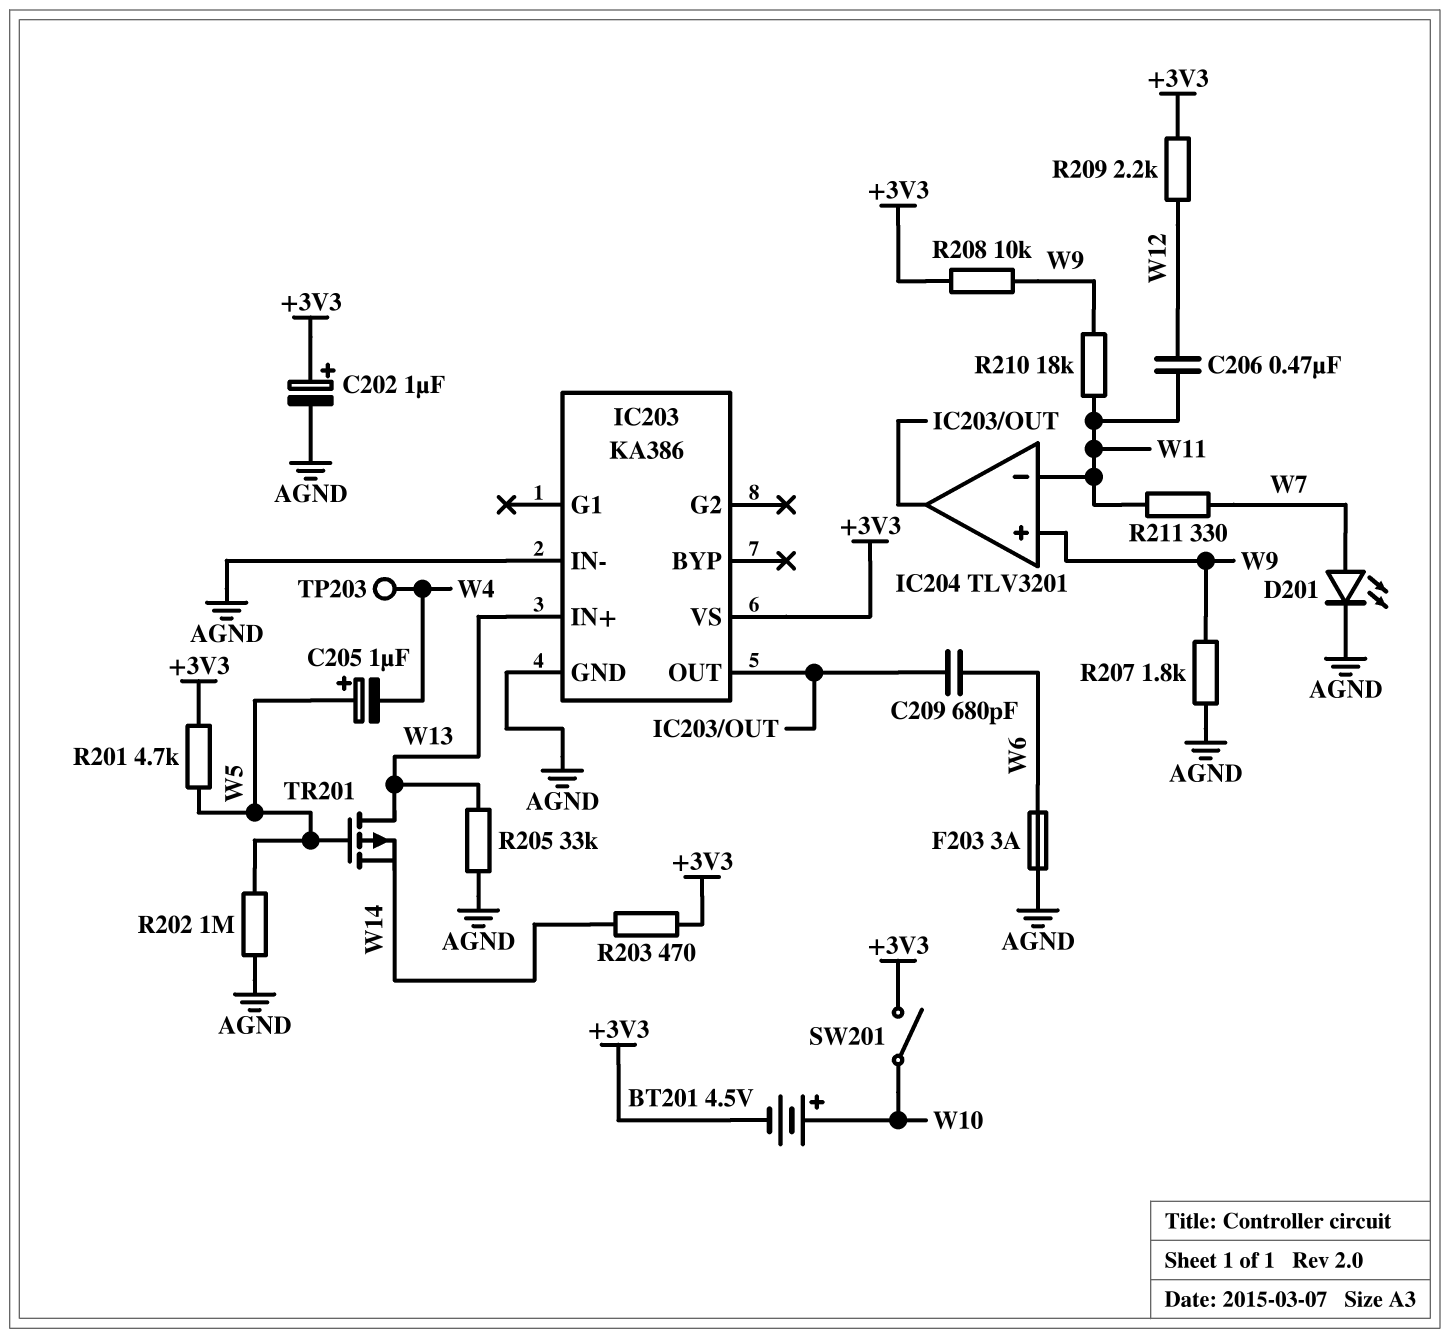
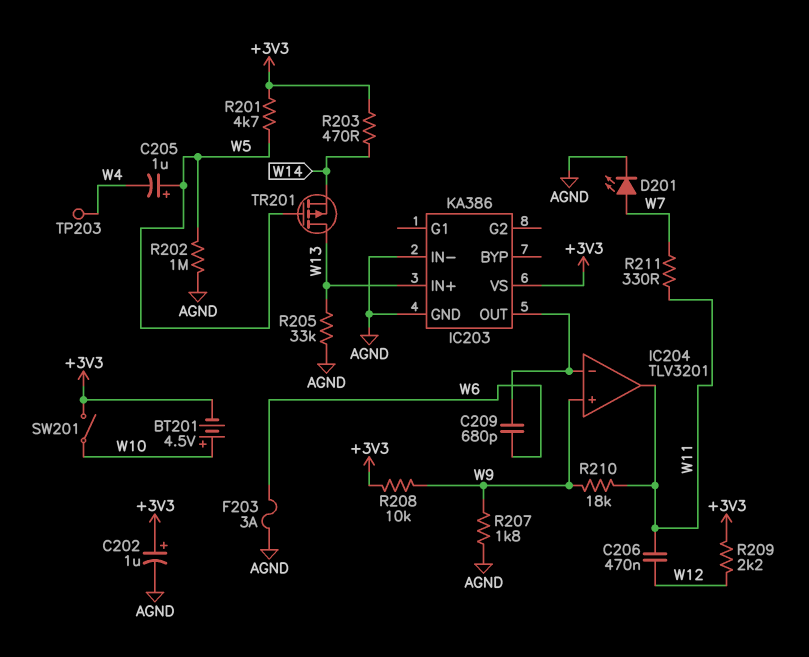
IC204 pin in-: W11 -> IC203/OUT
IC204 pin out: IC203/OUT -> W11

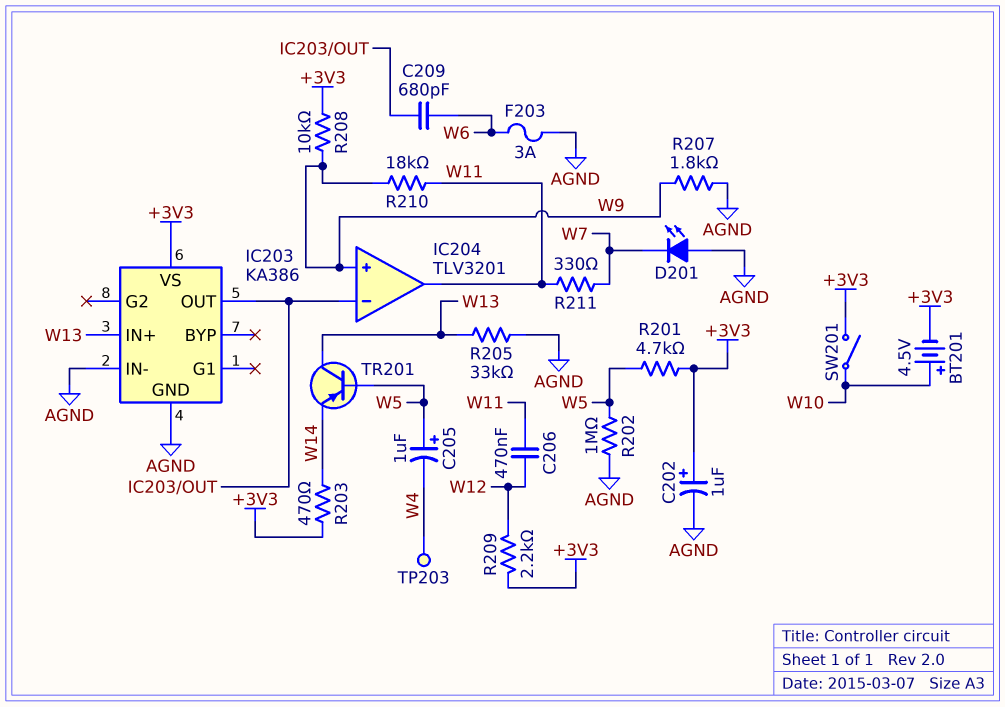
D201: LED (A W7, K AGND) -> LED (A AGND, K W7)
TR201: PMOS (G W5, D W13, S W14) -> PNP (B W5, C W13, E W14)

